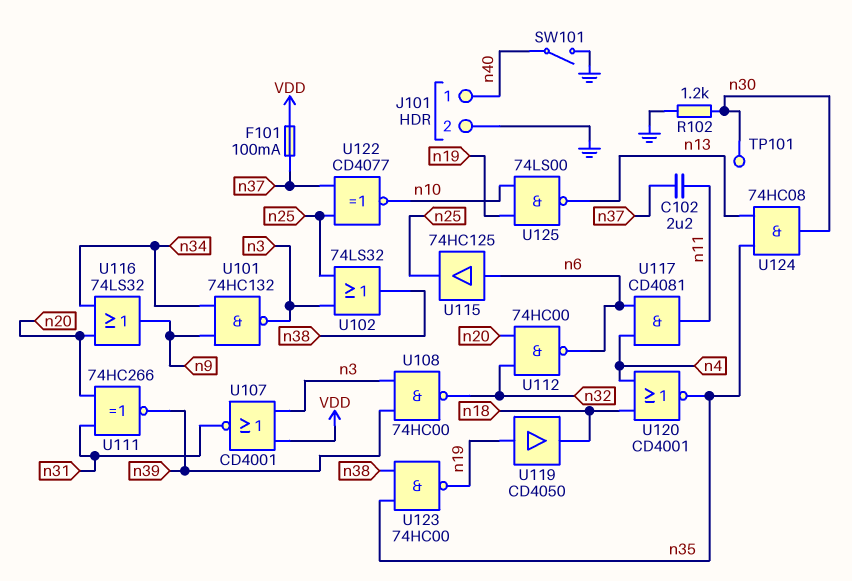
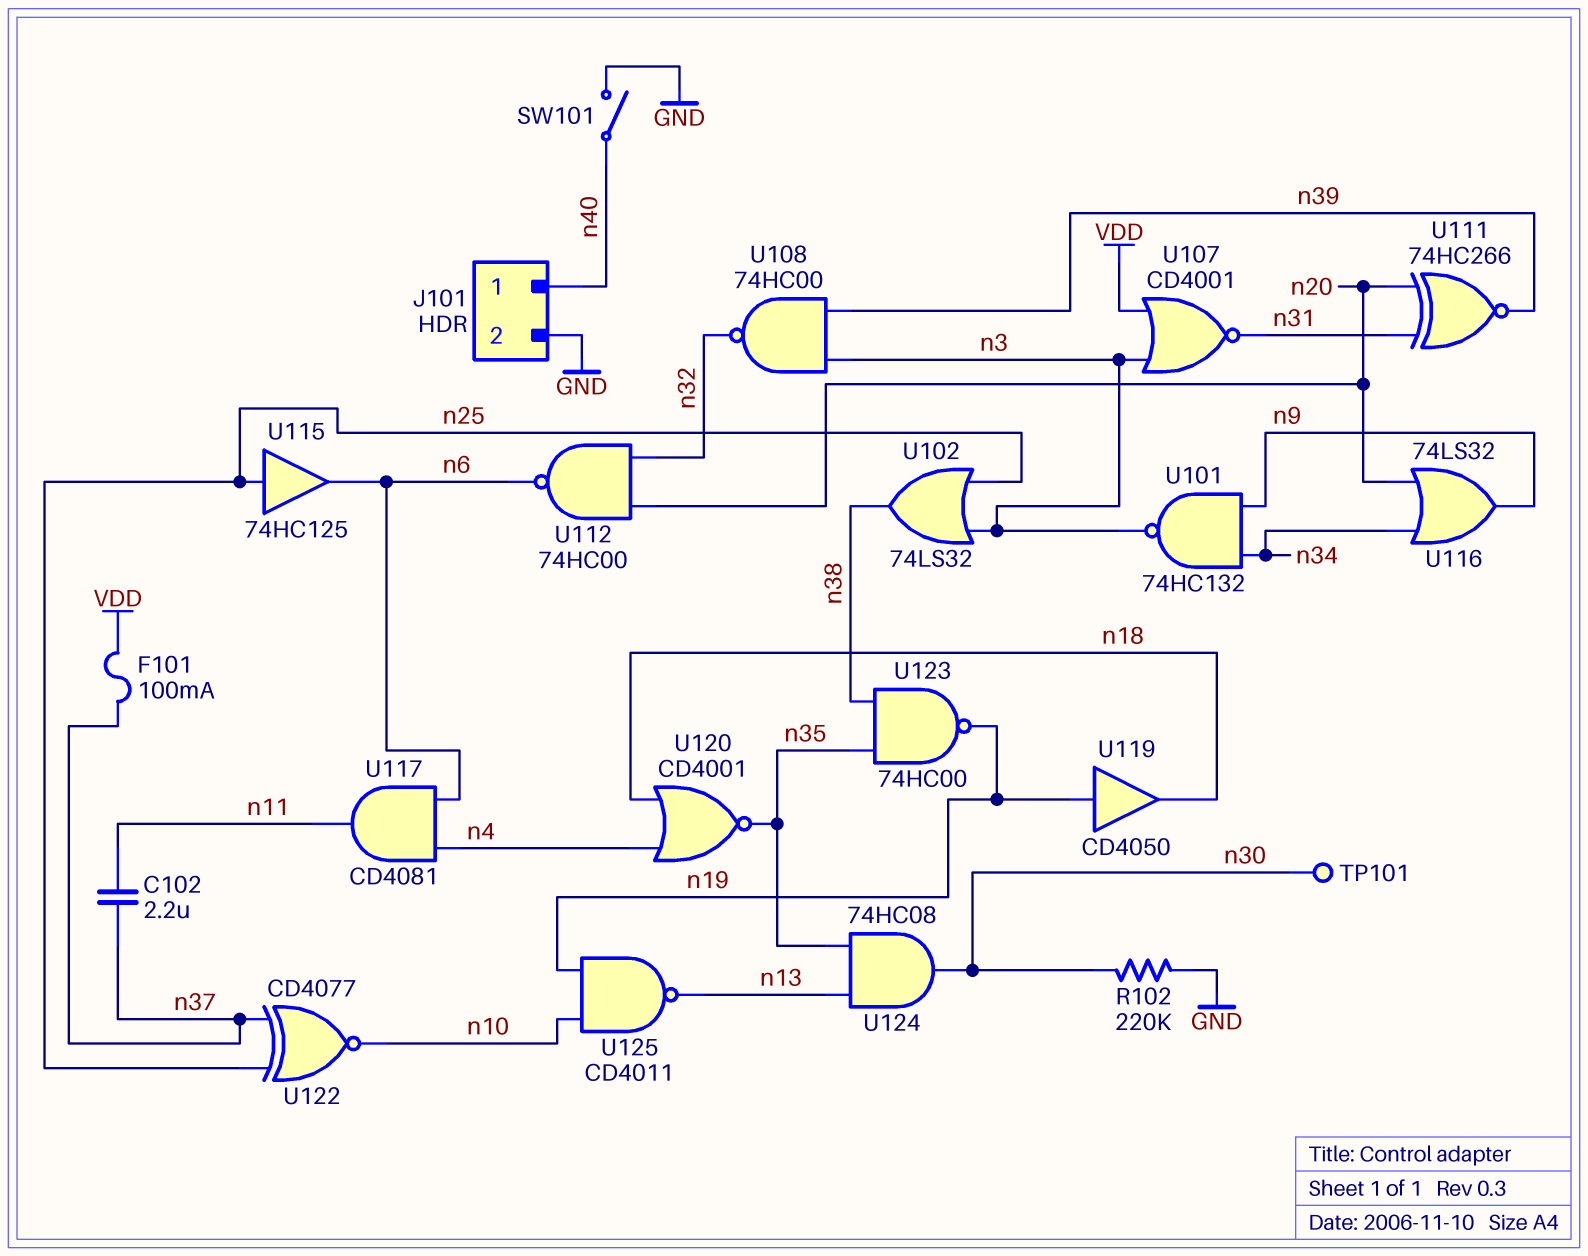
R102: 1.2k (GND, n30) -> 220k (GND, n30)
U115: buffer 74HC125 (in n6, out n25) -> buffer 74HC125 (in n25, out n6)
U125: NAND 74LS00 (in n10, in n19, out n13) -> NAND CD4011 (in n10, in n19, out n13)

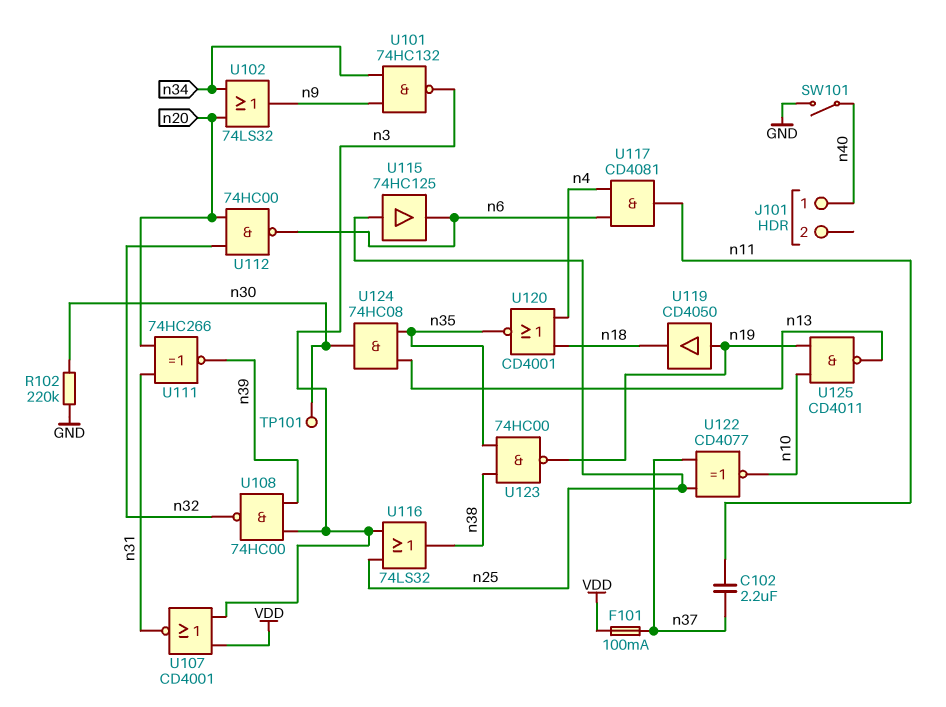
J101 pin 2: GND -> none
U102: OR 74LS32 (in n3, in n25, out n38) -> OR 74LS32 (in n20, in n34, out n9)
U116: OR 74LS32 (in n20, in n34, out n9) -> OR 74LS32 (in n3, in n25, out n38)

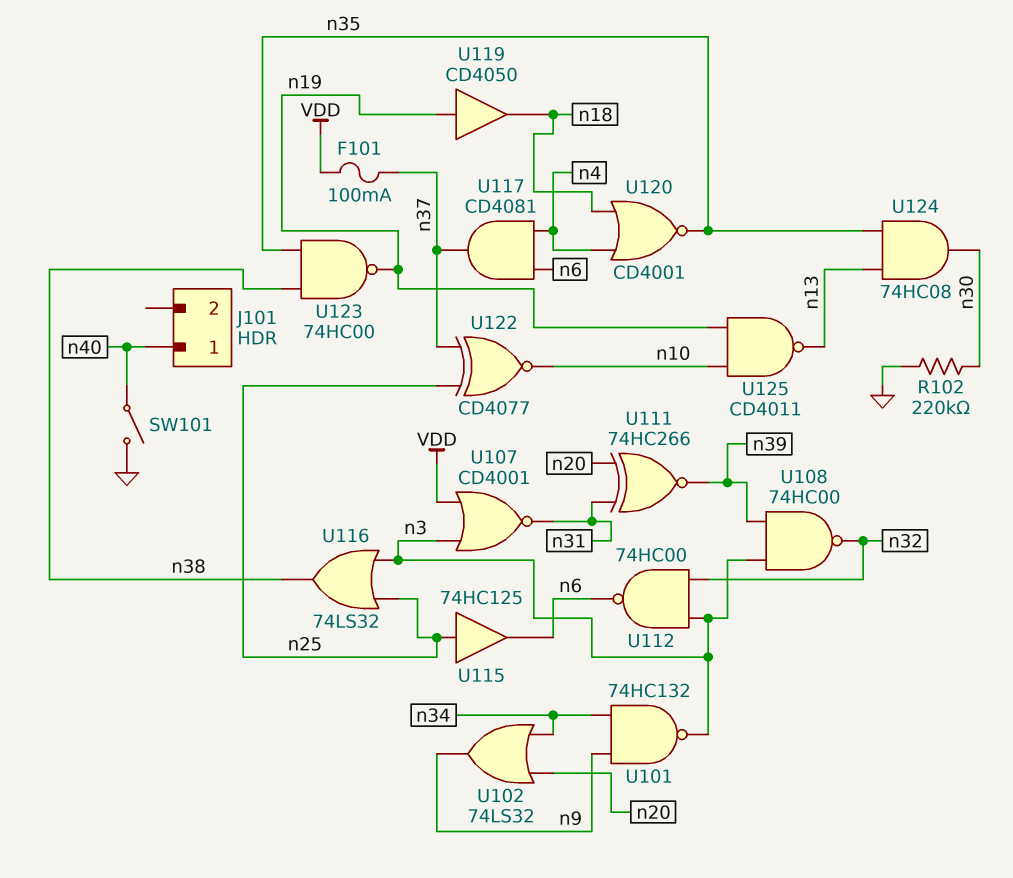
C102: 2.2uF (n11, n37) -> none
TP101: test point (n30) -> none
U112: NAND 74HC00 (in n20, in n32, out n6) -> NAND 74HC00 (in n3, in n32, out n6)
U117: AND CD4081 (in n4, in n6, out n11) -> AND CD4081 (in n4, in n6, out n37)

